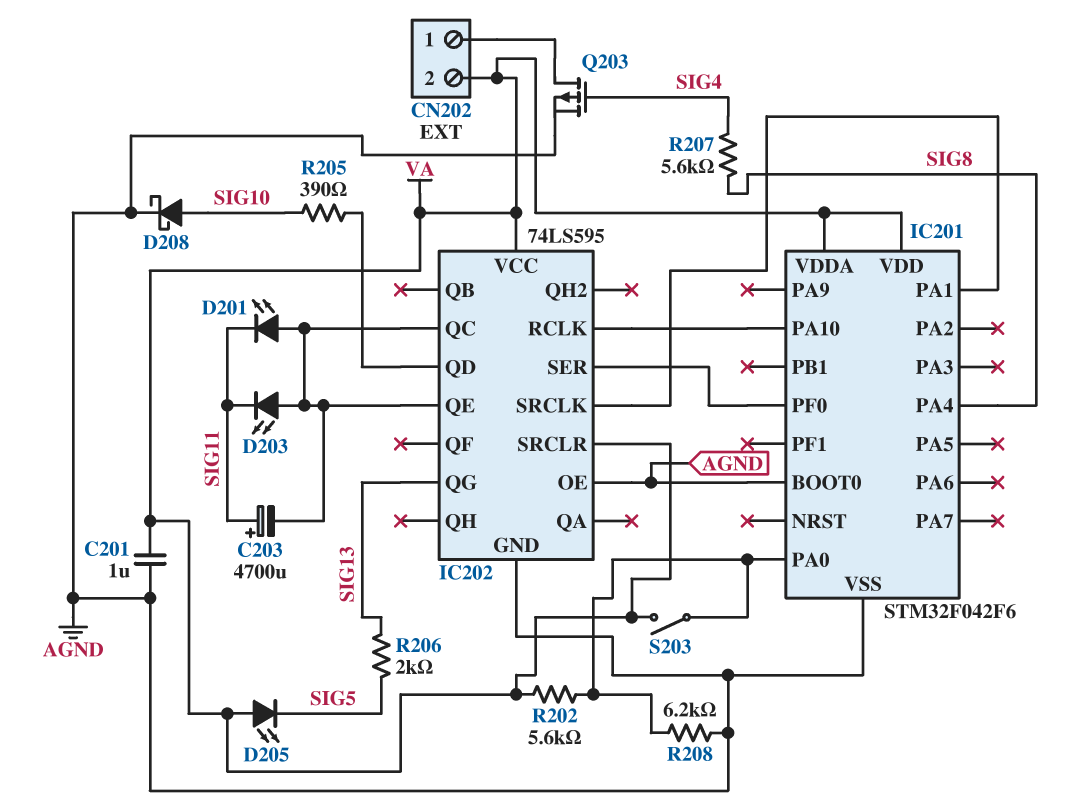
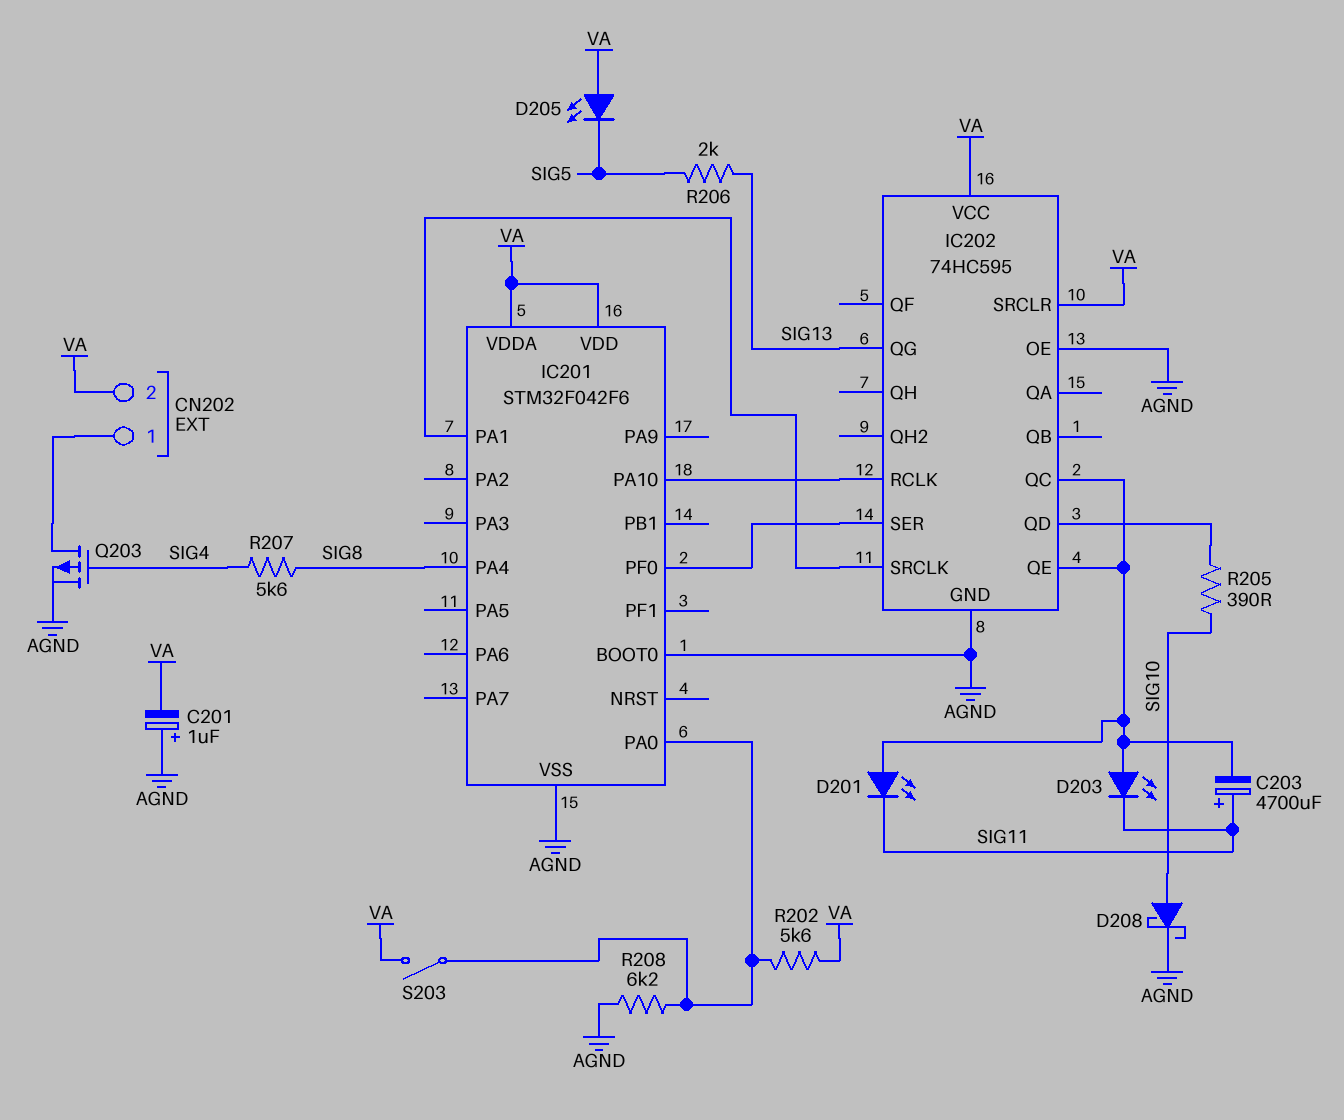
C201: 1uF (AGND, VA) -> 1uF (plus AGND, minus VA)
IC202: 74LS595 -> 74HC595

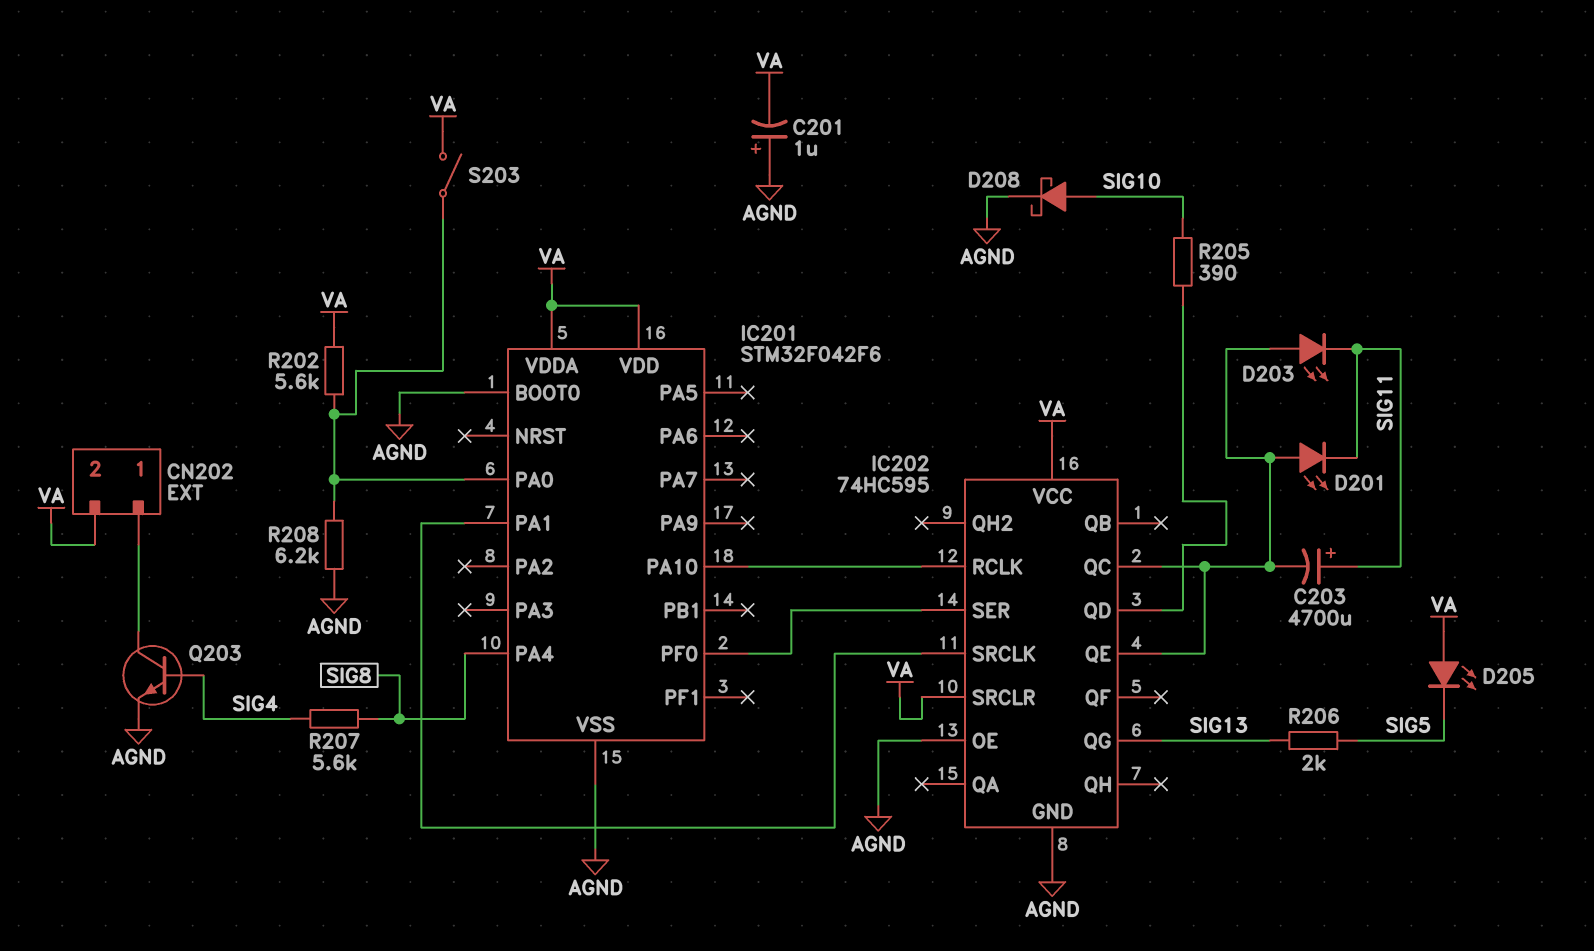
Q203: PMOS (G SIG4, D CN202/1, S AGND) -> NPN (B SIG4, C CN202/1, E AGND)

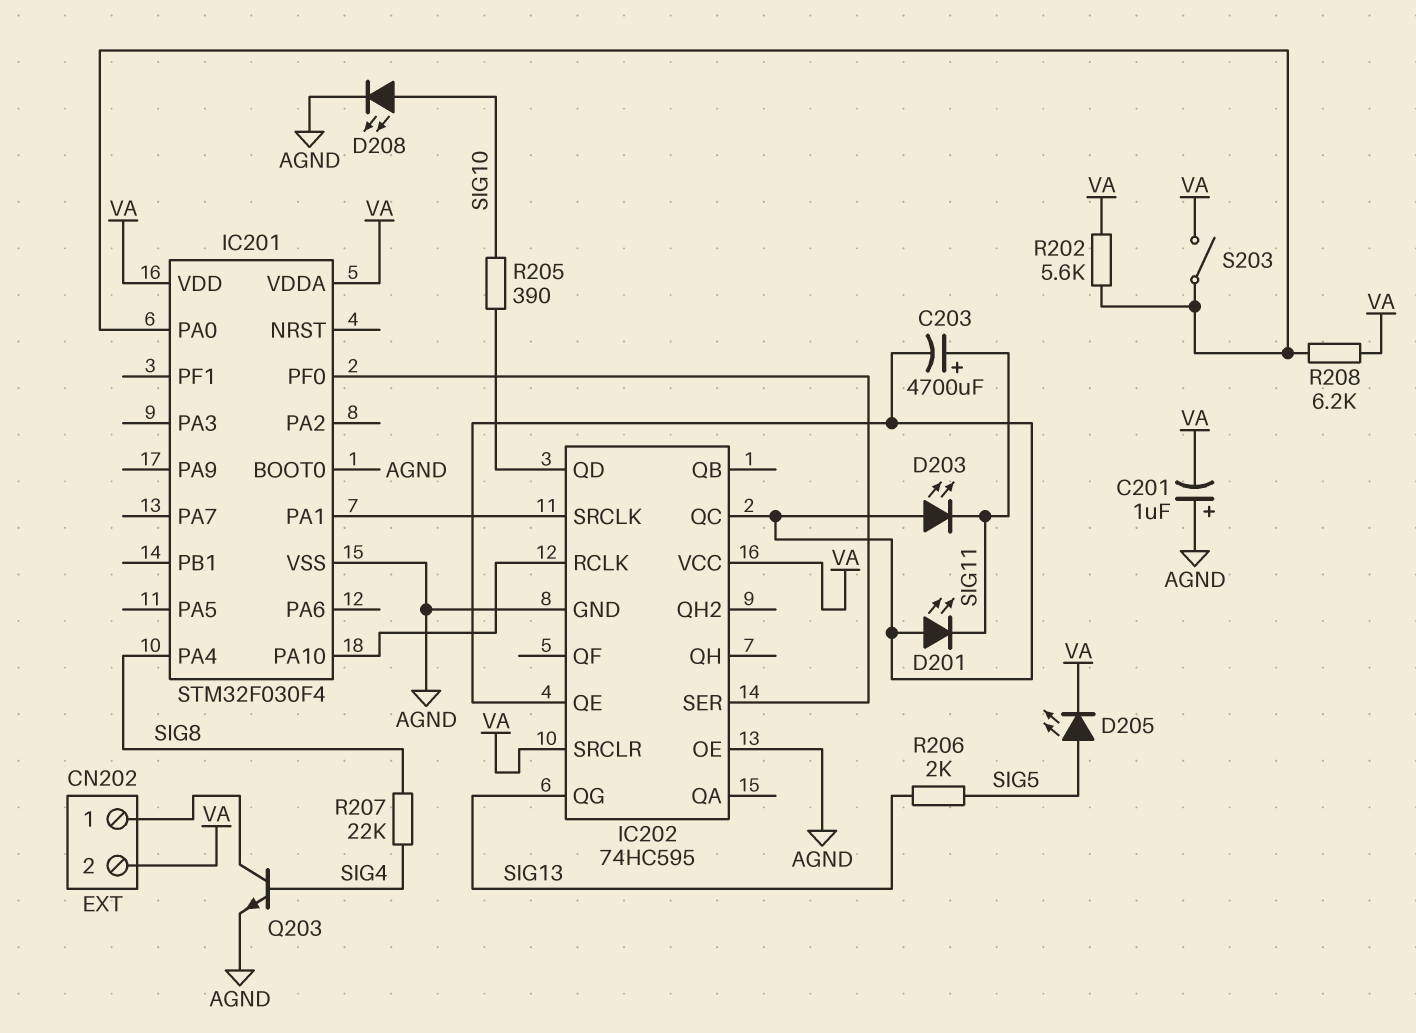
D205: LED (A VA, K SIG5) -> LED (A SIG5, K VA)
D208: schottky (A SIG10, K AGND) -> LED (A SIG10, K AGND)
IC201: STM32F042F6 -> STM32F030F4
R207: 5.6k (SIG4, SIG8) -> 22k (SIG4, SIG8)
R208: 6.2k (AGND, IC201/PA0) -> 6.2k (IC201/PA0, VA)

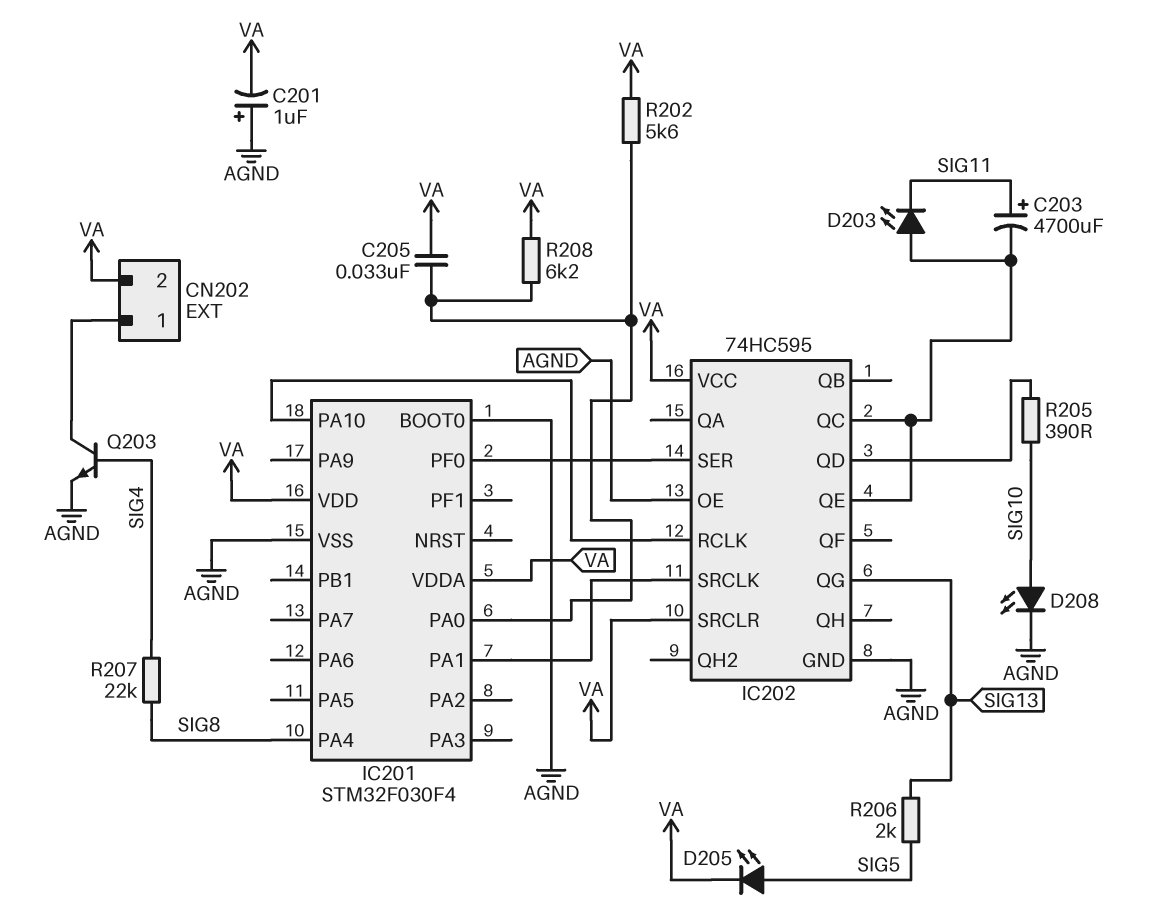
C205: none -> 33nF (IC201/PA0, VA)
D201: LED (A IC202/QC, K SIG11) -> none
S203: switch (IC201/PA0, VA) -> none

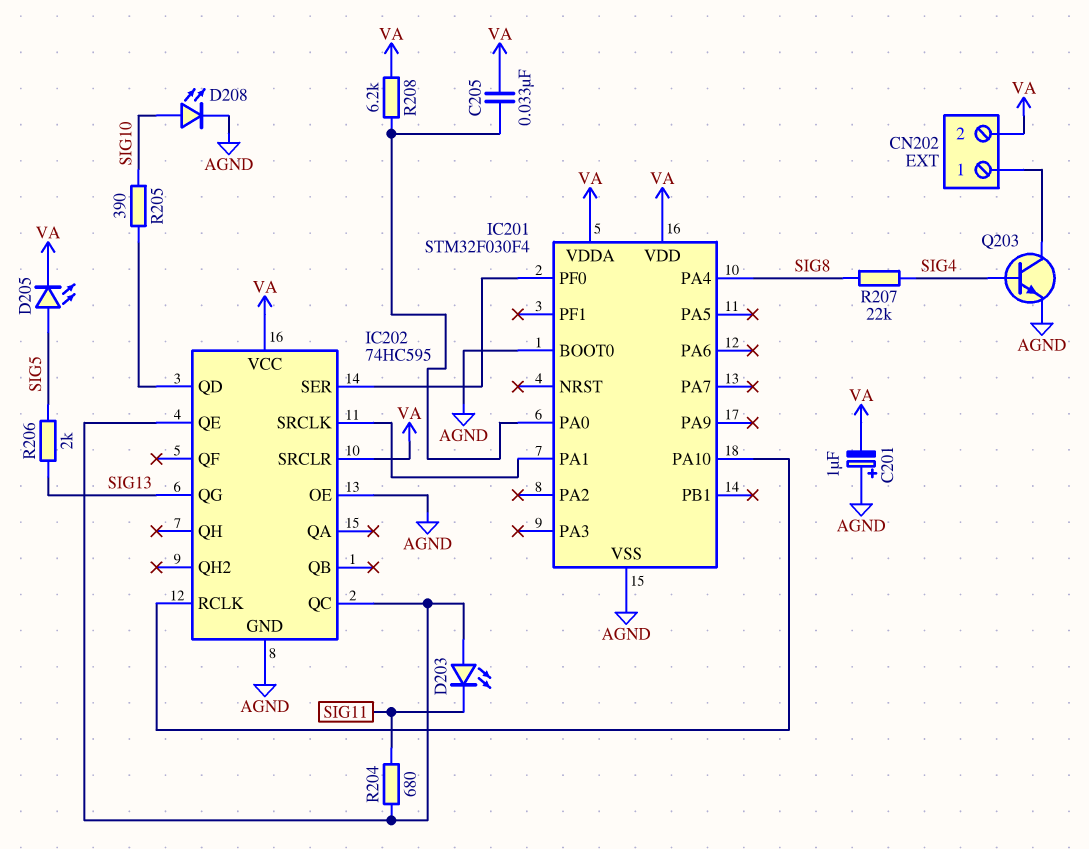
C203: 4700uF (plus SIG11, minus IC202/QC) -> none
R202: 5.6k (IC201/PA0, VA) -> none
R204: none -> 680 (IC202/QC, SIG11)

